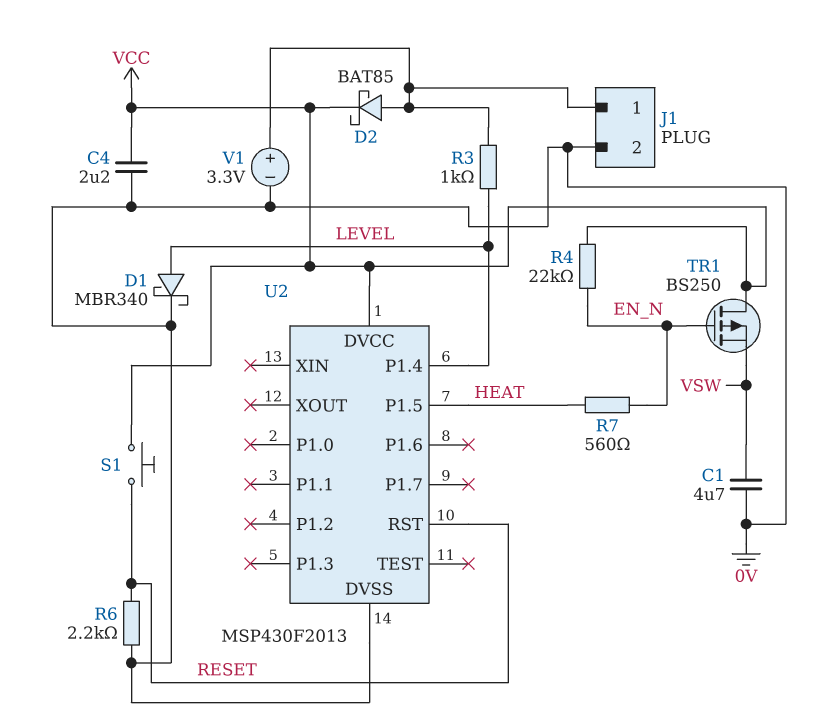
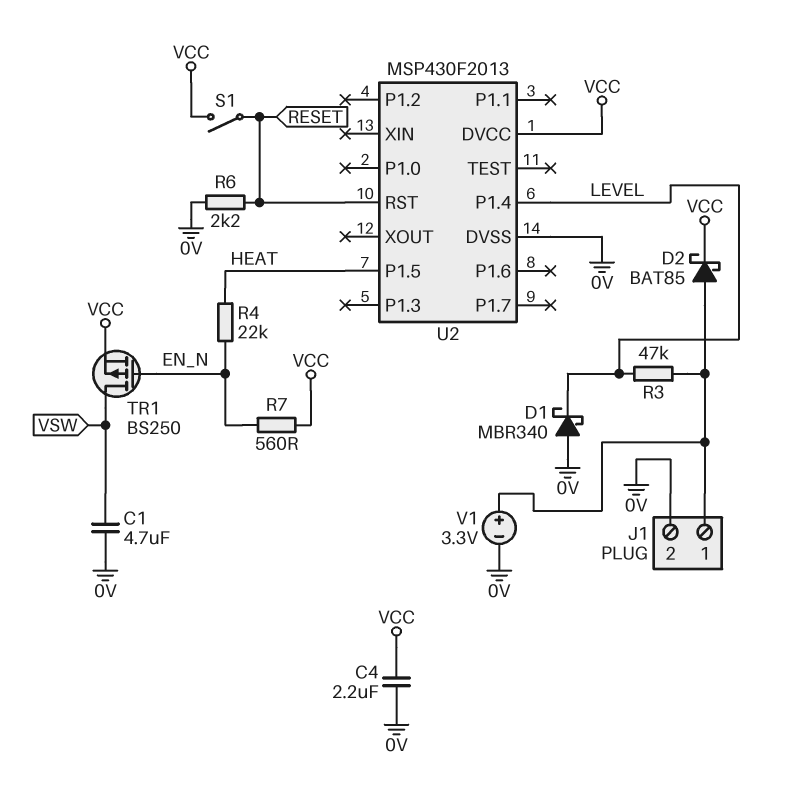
D1: schottky MBR340 (A LEVEL, K 0V) -> schottky MBR340 (A 0V, K LEVEL)
R3: 1k (J1/1, LEVEL) -> 47k (J1/1, LEVEL)
R4: 22k (EN_N, VCC) -> 22k (EN_N, HEAT)
R7: 560 (EN_N, HEAT) -> 560 (EN_N, VCC)
S1: button (RESET, VCC) -> switch (RESET, VCC)
TR1: PMOS BS250 (G EN_N, D VCC, S VSW) -> PMOS BS250 (G EN_N, D VSW, S VCC)

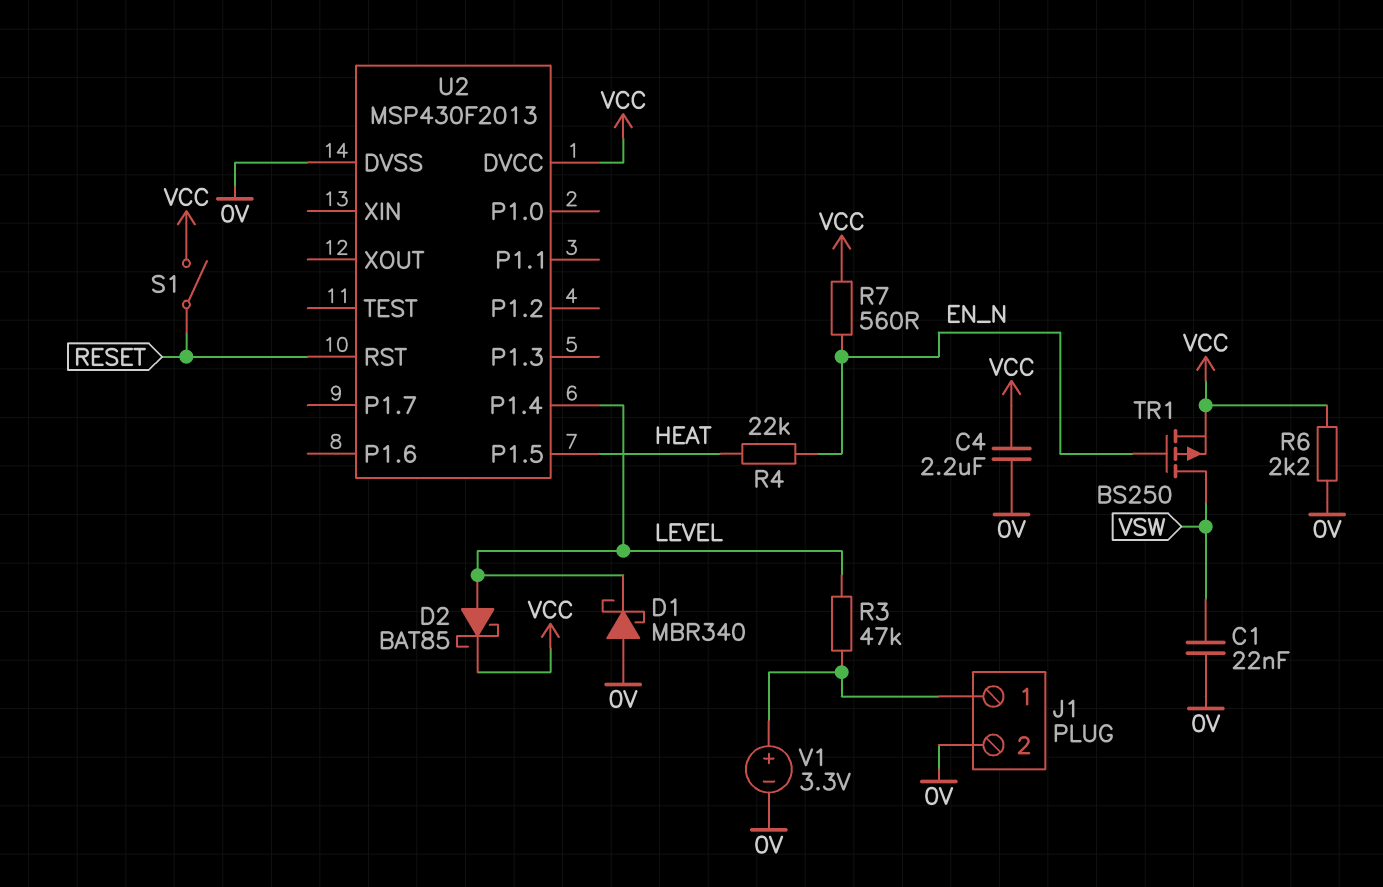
C1: 4.7uF (0V, VSW) -> 22nF (0V, VSW)
D2: schottky BAT85 (A J1/1, K VCC) -> schottky BAT85 (A LEVEL, K VCC)
R6: 2.2k (0V, RESET) -> 2.2k (0V, VCC)

